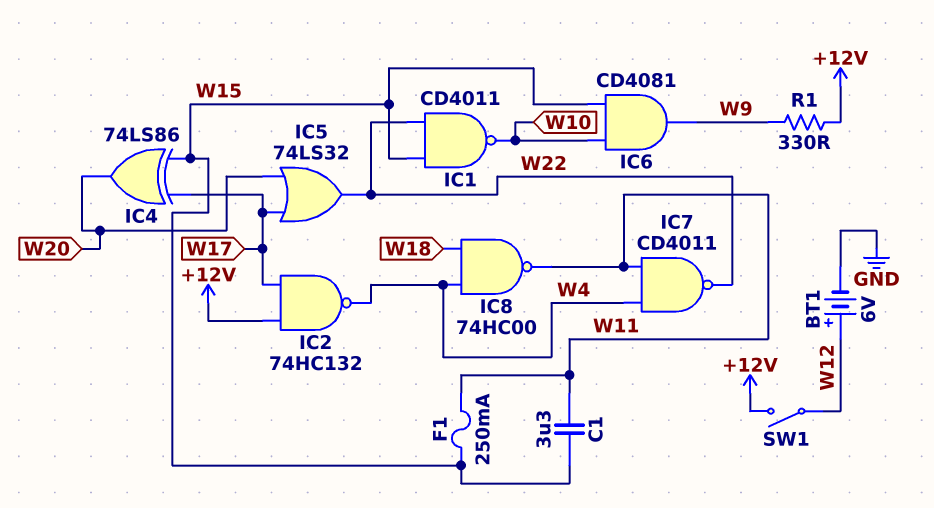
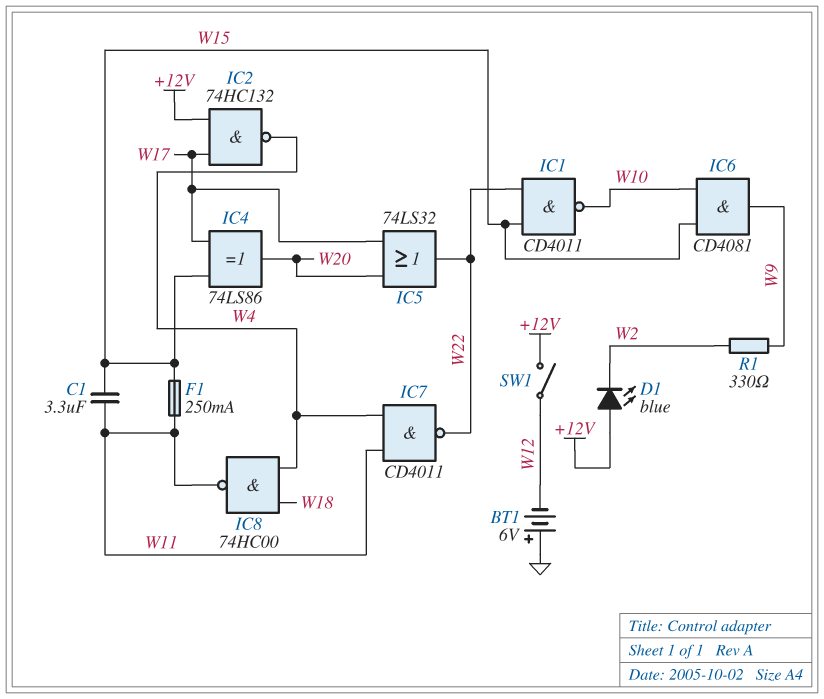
BT1: 6V (plus W12, minus GND) -> 6V (plus GND, minus W12)
D1: none -> LED blue (A +12V, K W2)
R1: 330 (+12V, W9) -> 330 (W2, W9)

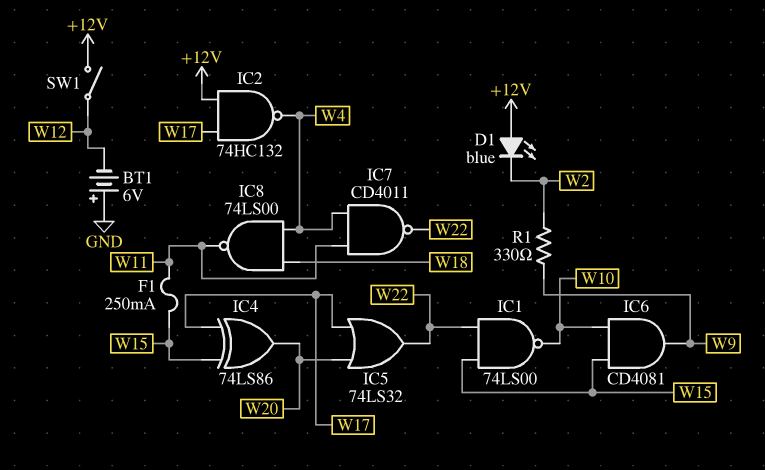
C1: 3.3uF (W11, W15) -> none
IC1: NAND CD4011 (in W15, in W22, out W10) -> NAND 74LS00 (in W15, in W22, out W10)
IC8: NAND 74HC00 (in W4, in W18, out W11) -> NAND 74LS00 (in W4, in W18, out W11)

